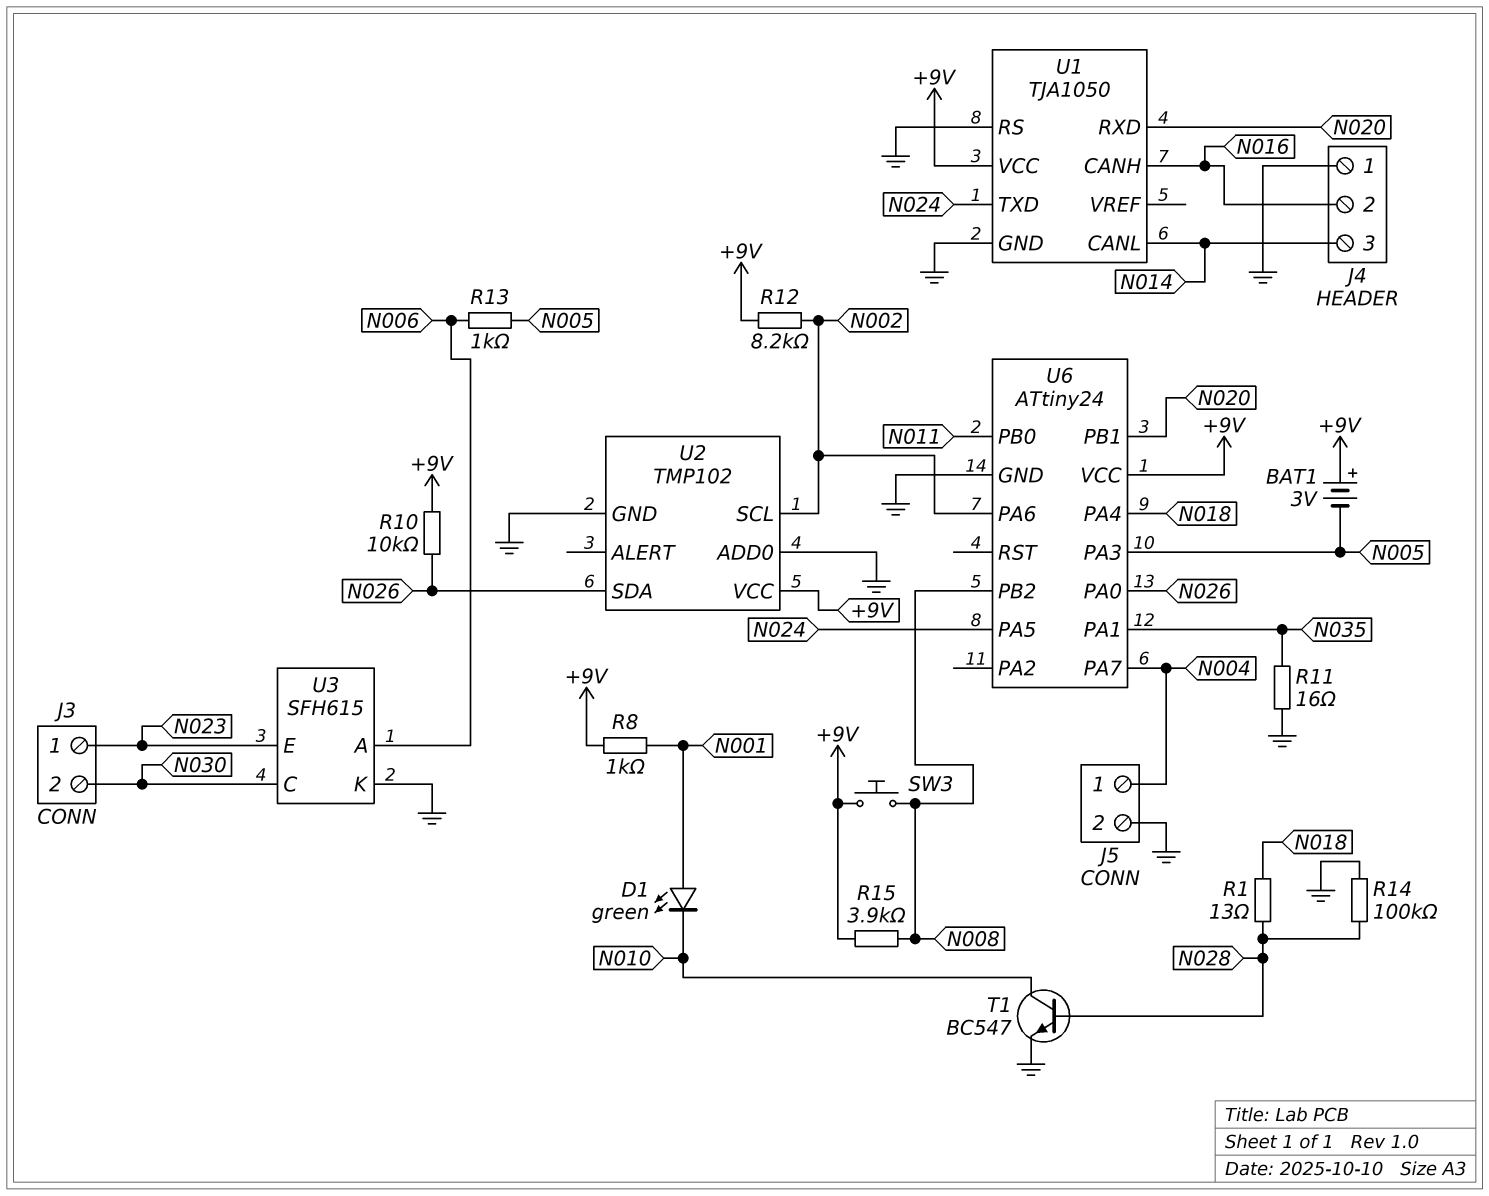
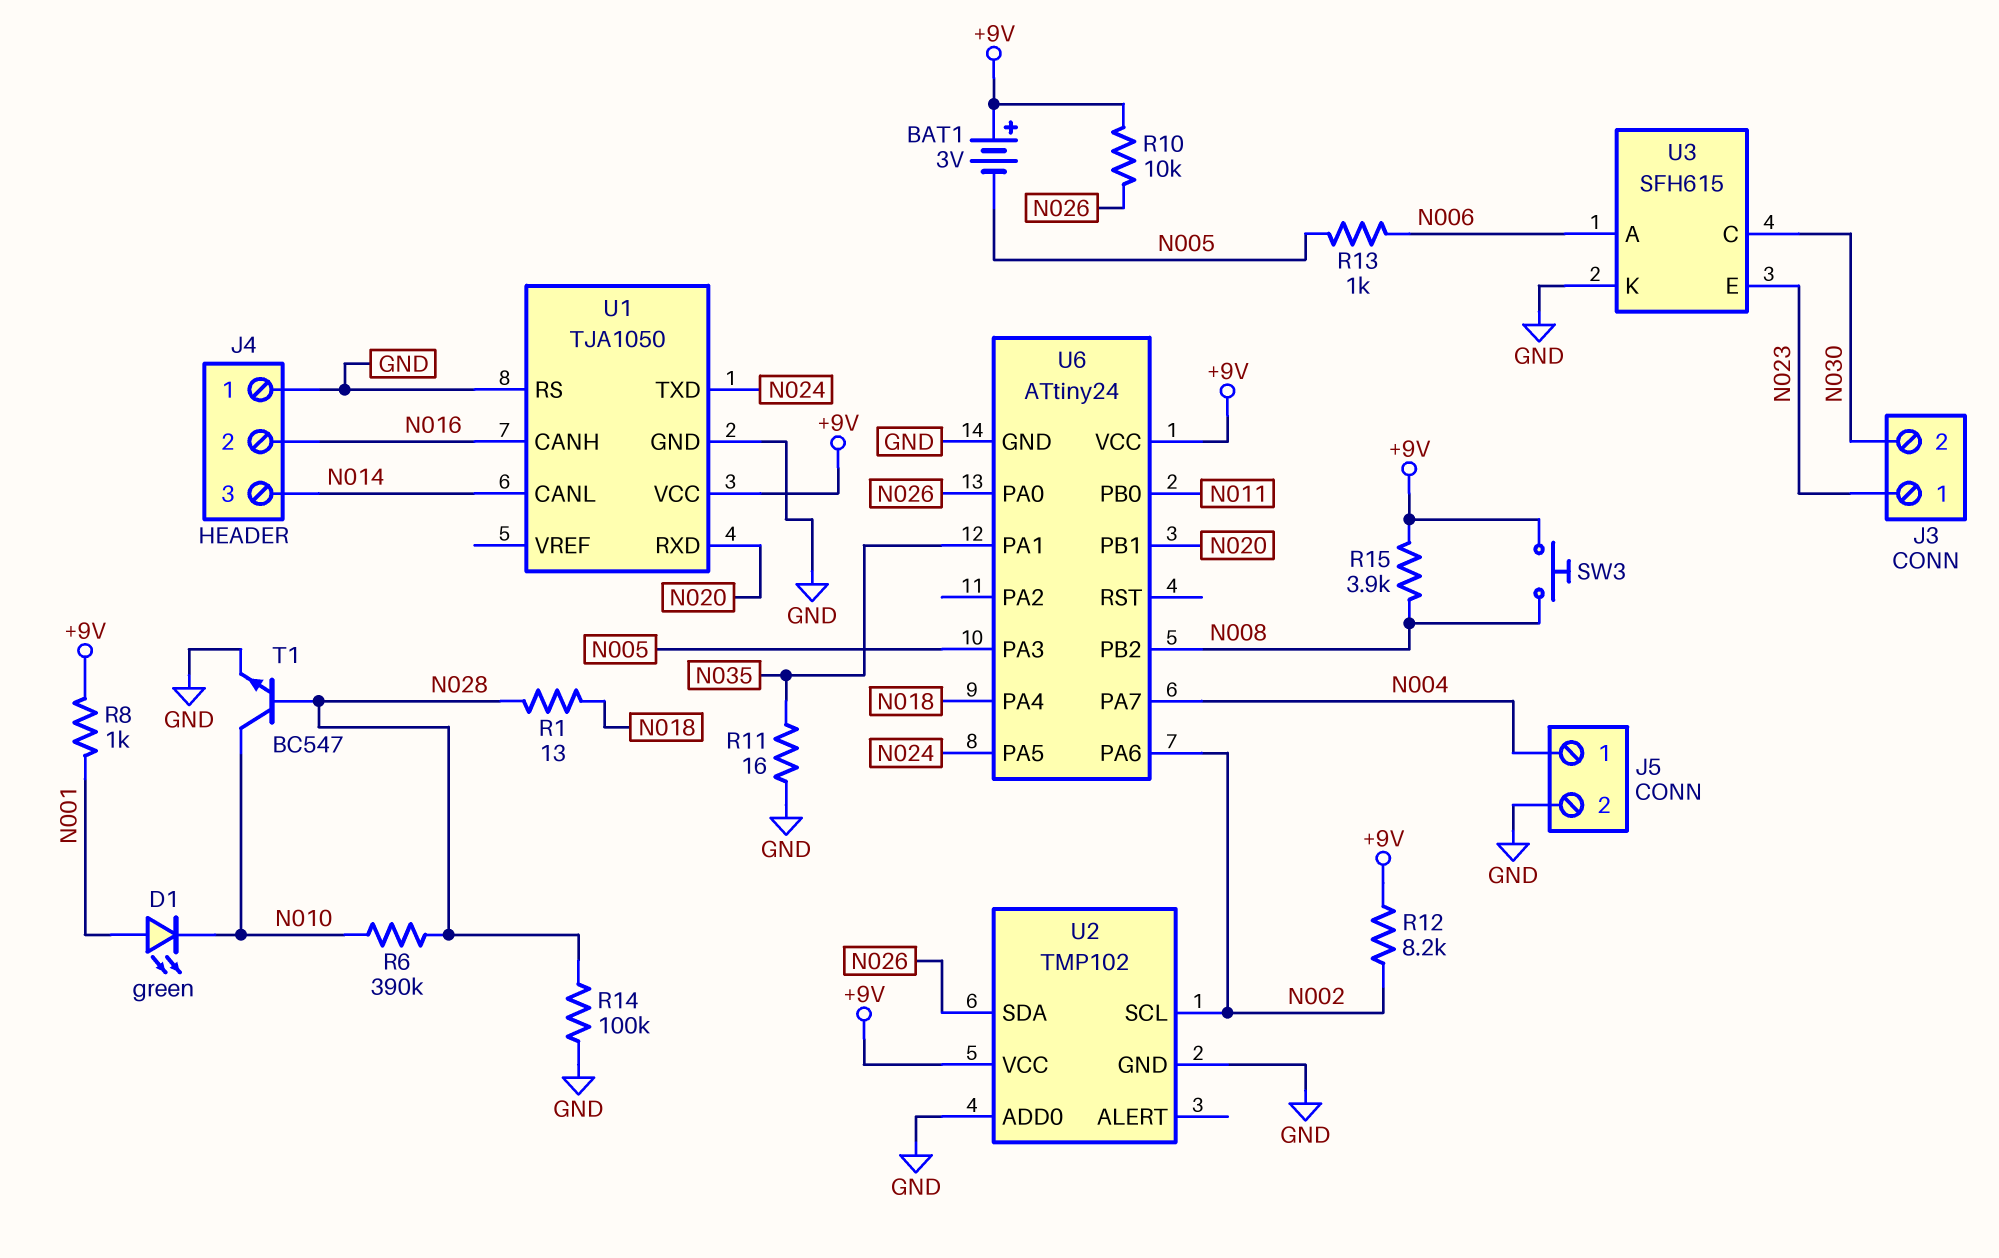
R6: none -> 390k (N010, N028)

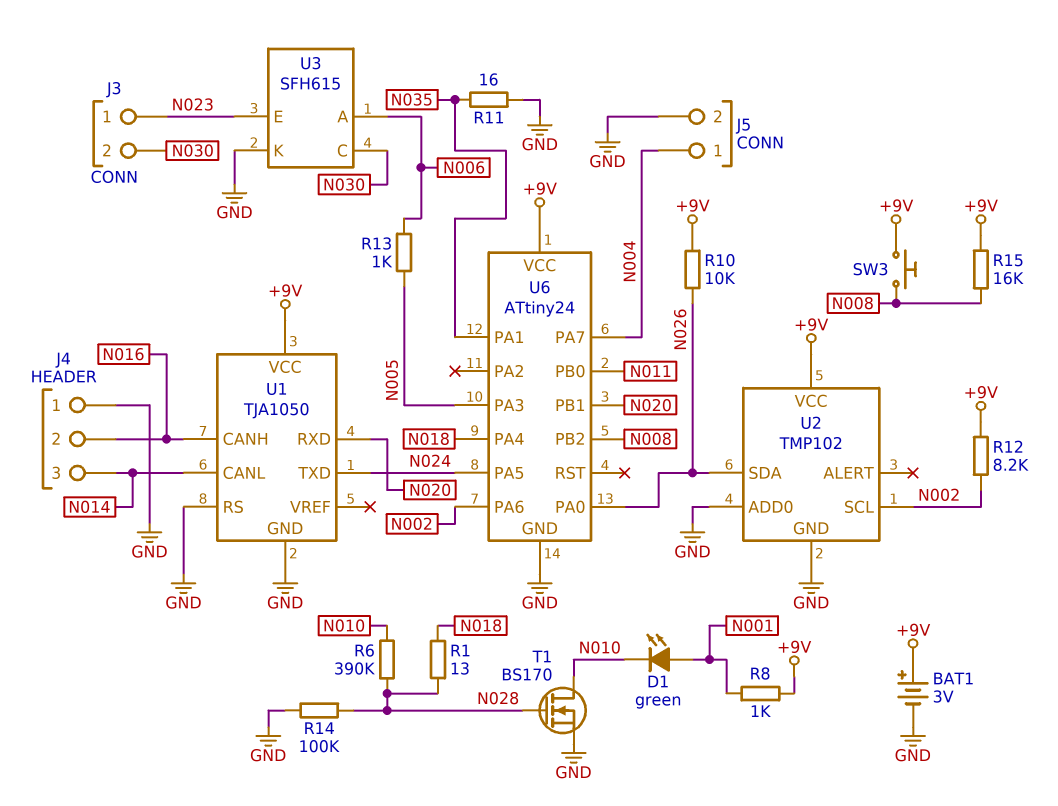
BAT1: 3V (plus +9V, minus N005) -> 3V (plus +9V, minus GND)
R15: 3.9k (+9V, N008) -> 16k (+9V, N008)
T1: NPN BC547 (B N028, C N010, E GND) -> NMOS BS170 (G N028, D N010, S GND)

